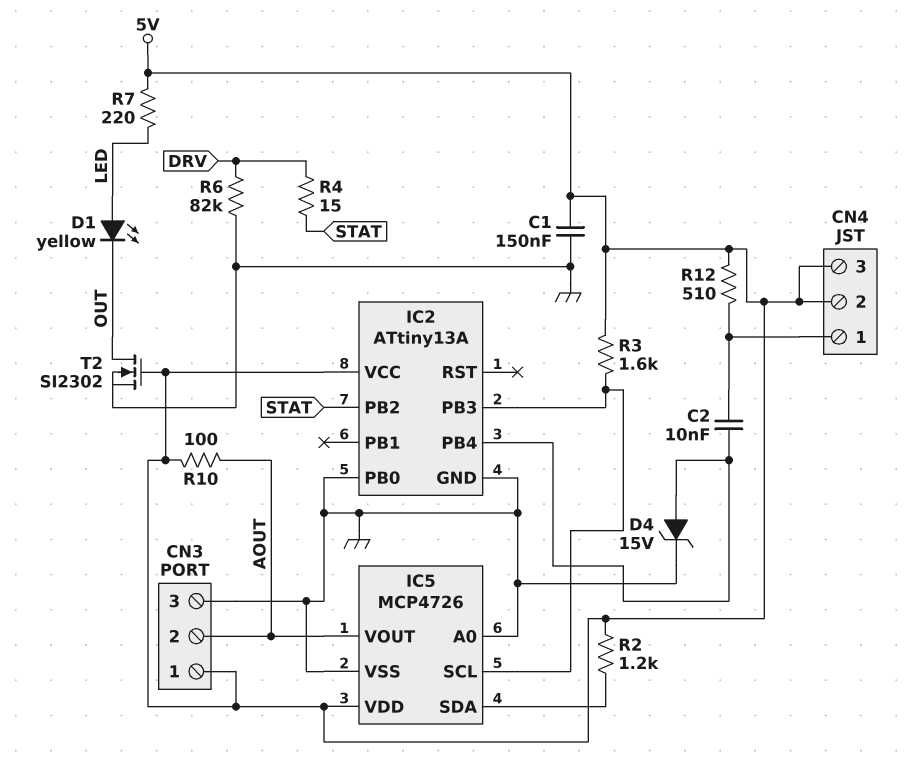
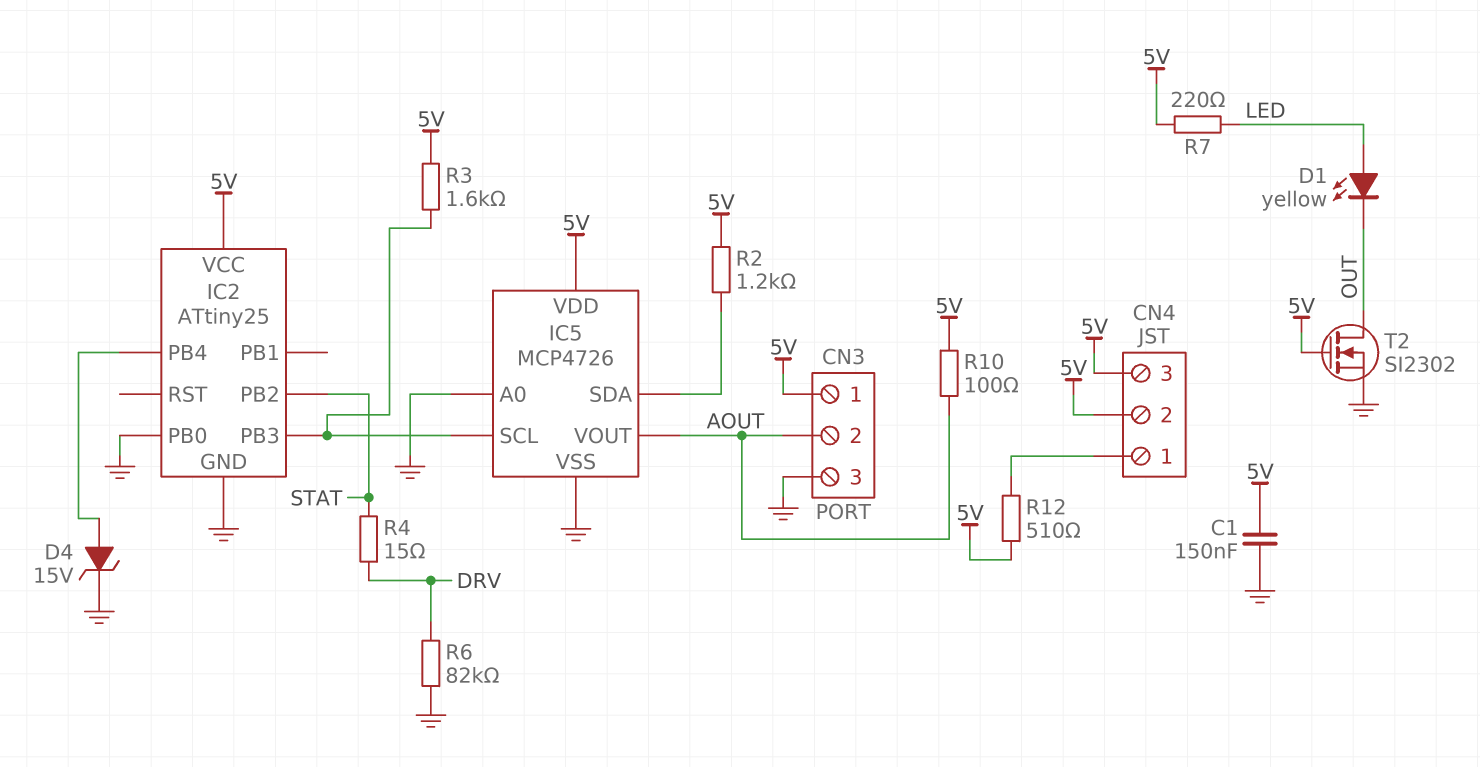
C2: 10nF (CN4/1, IC2/PB4) -> none
IC2: ATtiny13A -> ATtiny25

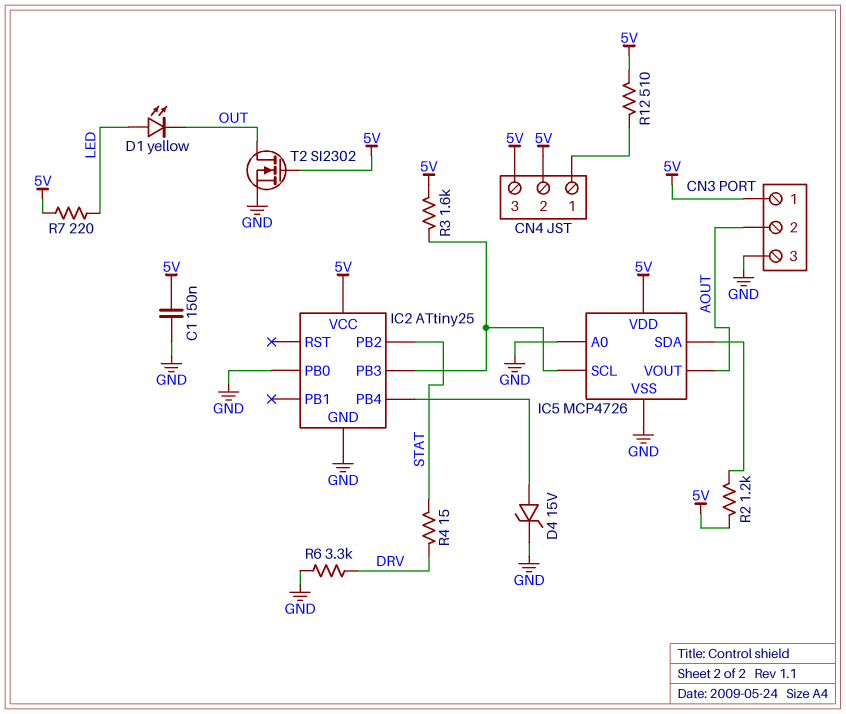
R6: 82k (DRV, GND) -> 3.3k (DRV, GND)
R10: 100 (5V, AOUT) -> none

